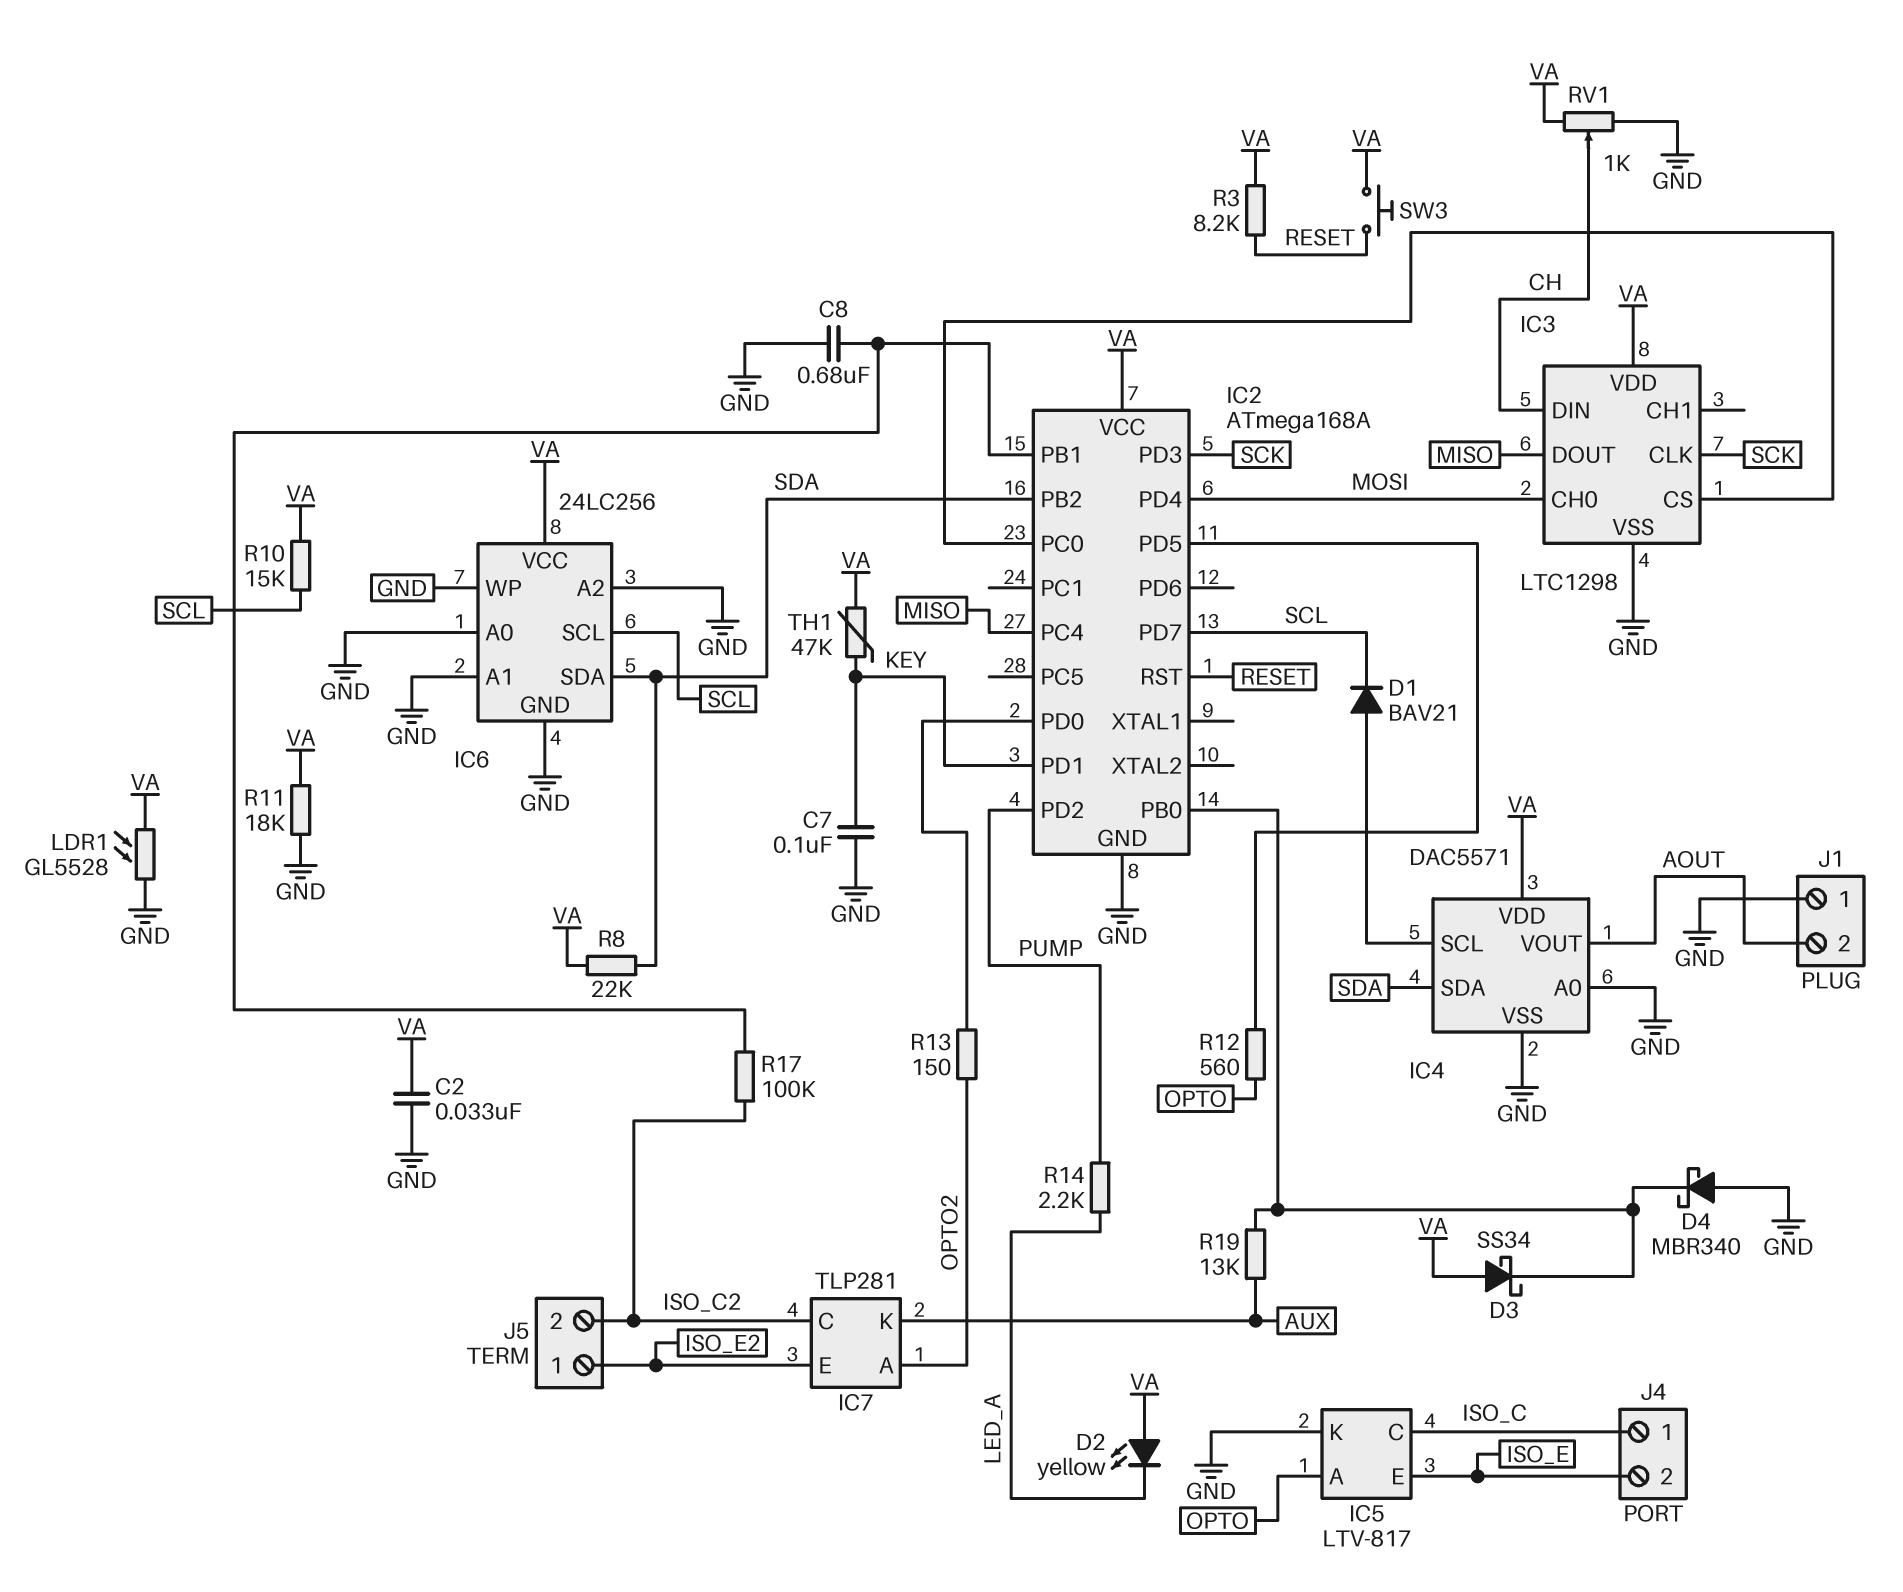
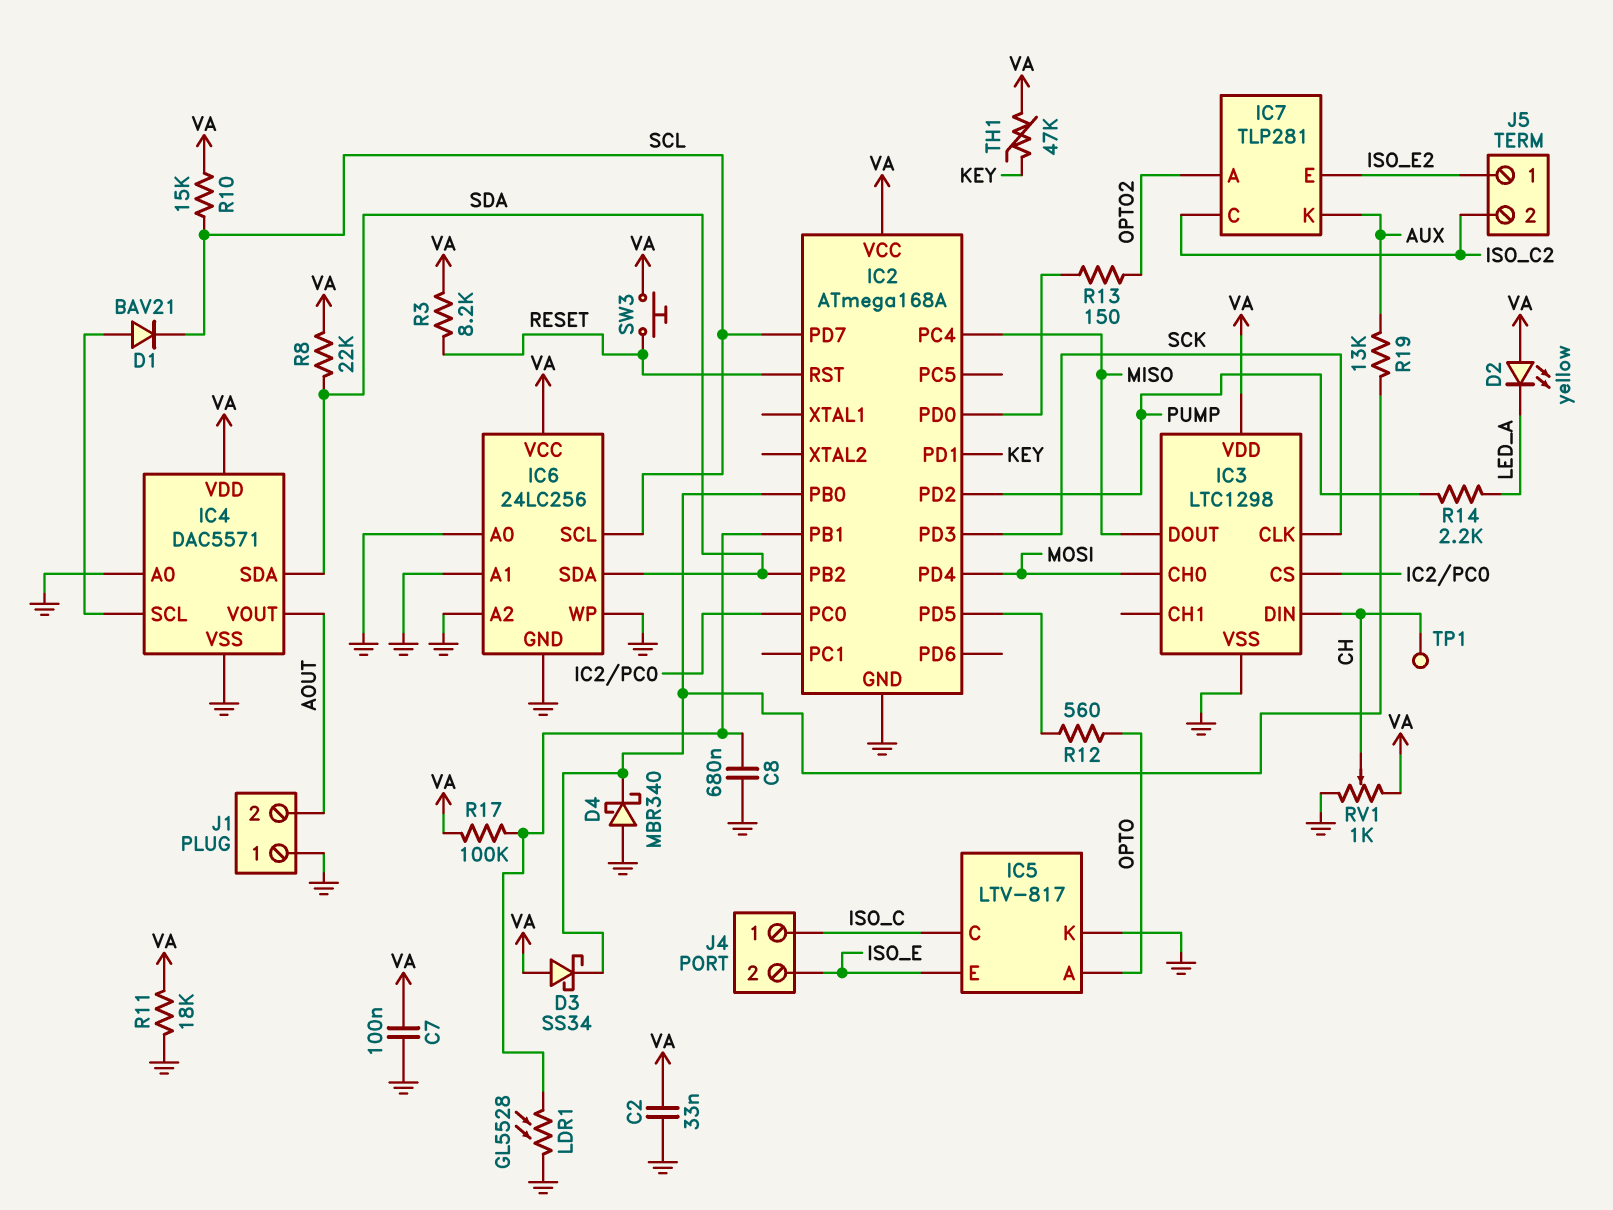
C7: 100nF (GND, KEY) -> 100nF (GND, VA)
LDR1: GL5528 (GND, VA) -> GL5528 (GND, IC2/PB1)
R17: 100k (IC2/PB1, ISO_C2) -> 100k (IC2/PB1, VA)
TP1: none -> test point (CH)

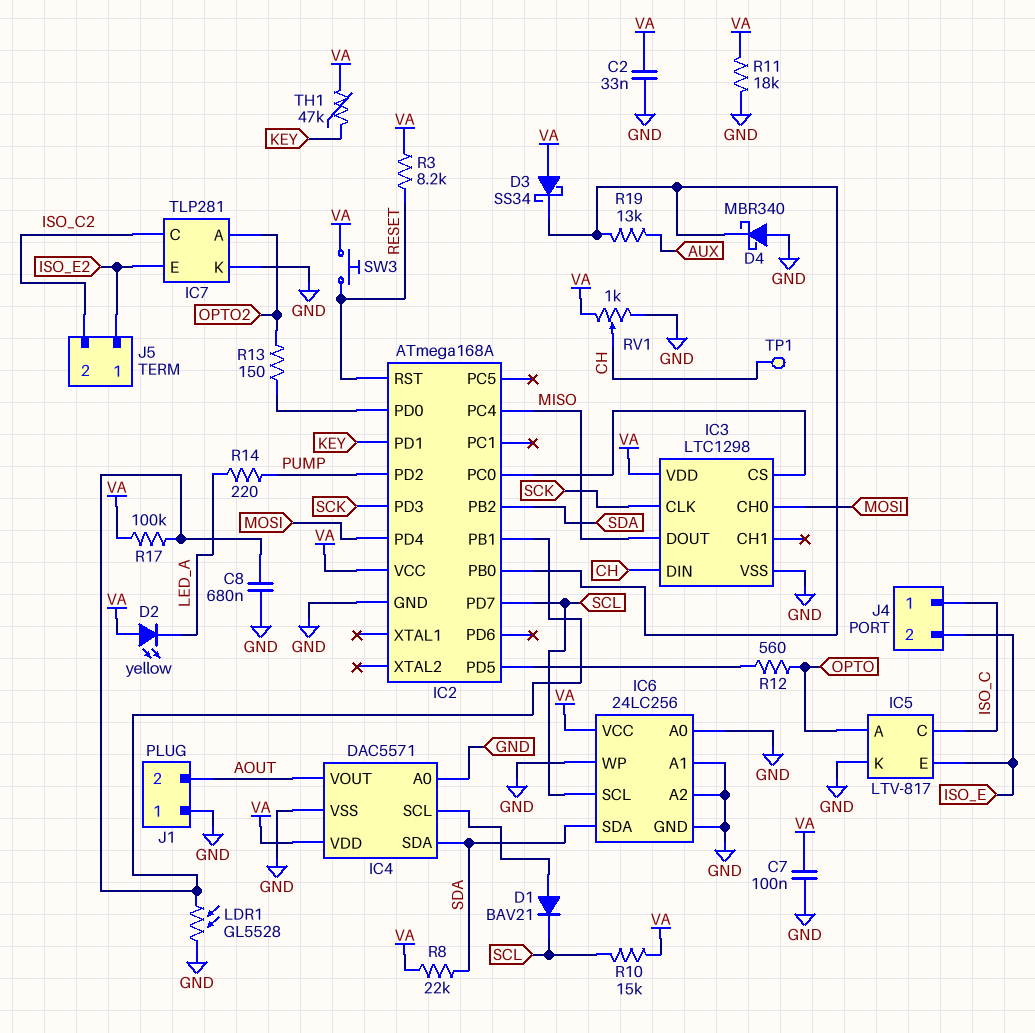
IC7 pin K: AUX -> GND
R14: 2.2k (LED_A, PUMP) -> 220 (LED_A, PUMP)

